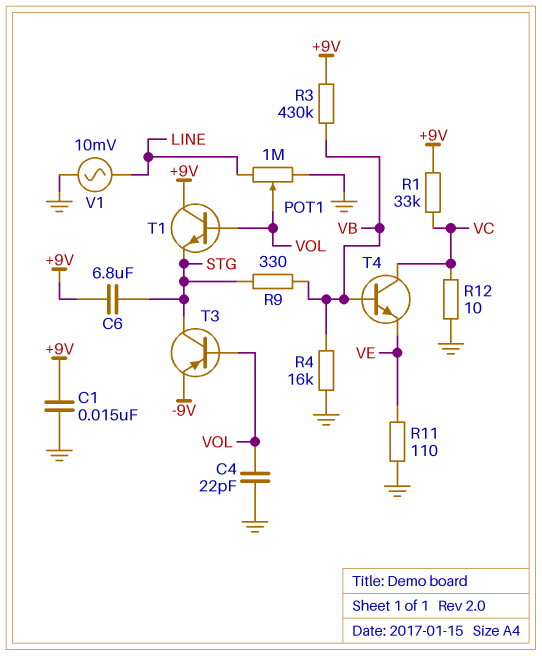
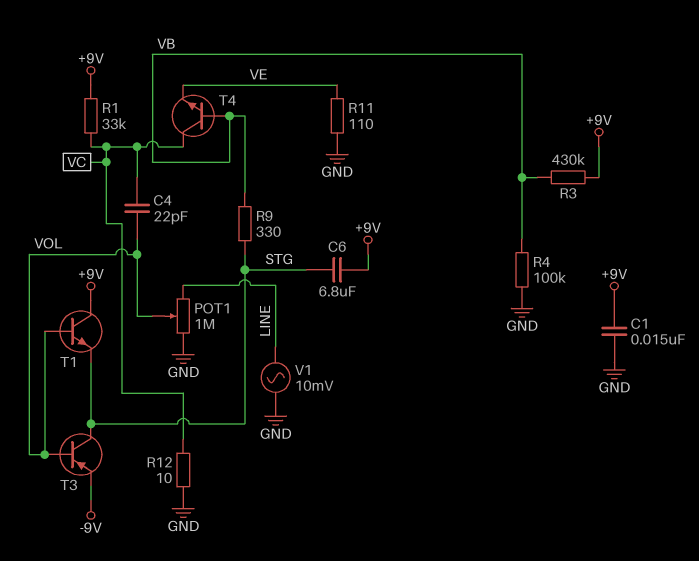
C4: 22pF (GND, VOL) -> 22pF (VC, VOL)
R4: 16k (GND, VB) -> 100k (GND, VB)

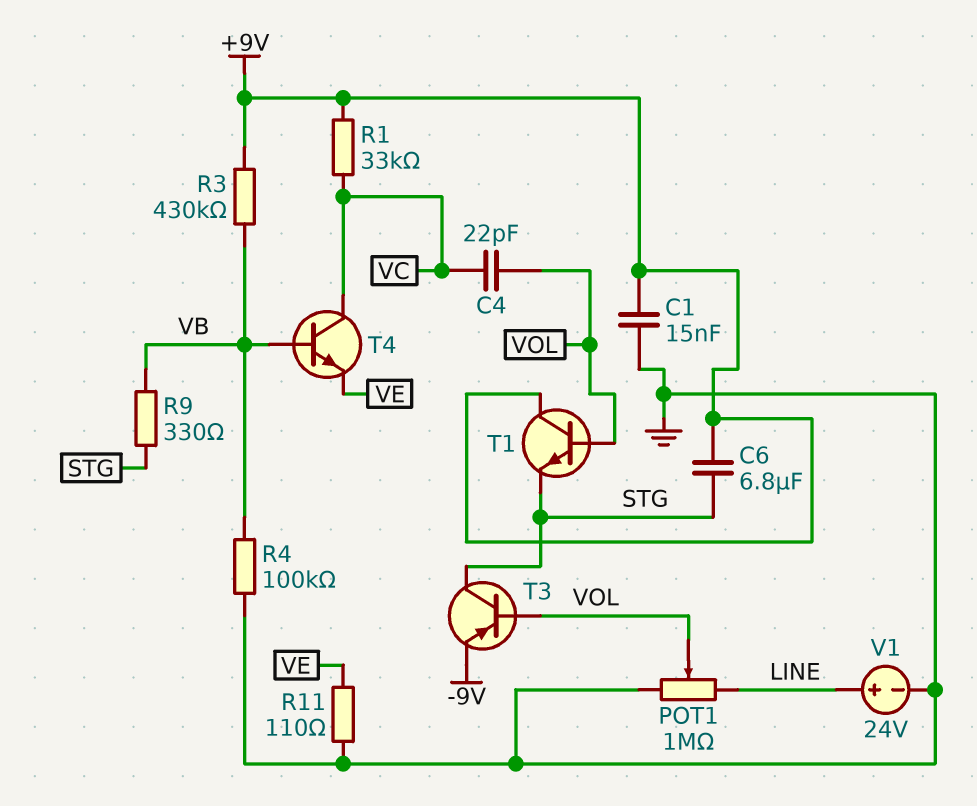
R12: 10 (GND, VC) -> none
V1: AC 10mV (GND, LINE) -> 24V (plus LINE, minus GND)

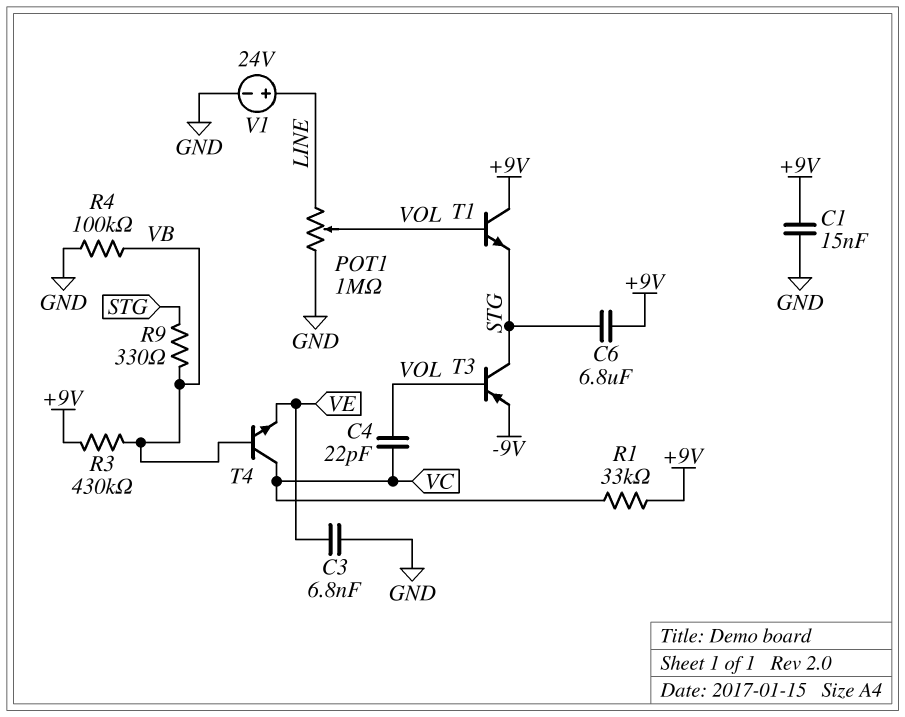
C3: none -> 6.8nF (GND, VE)
R11: 110 (GND, VE) -> none

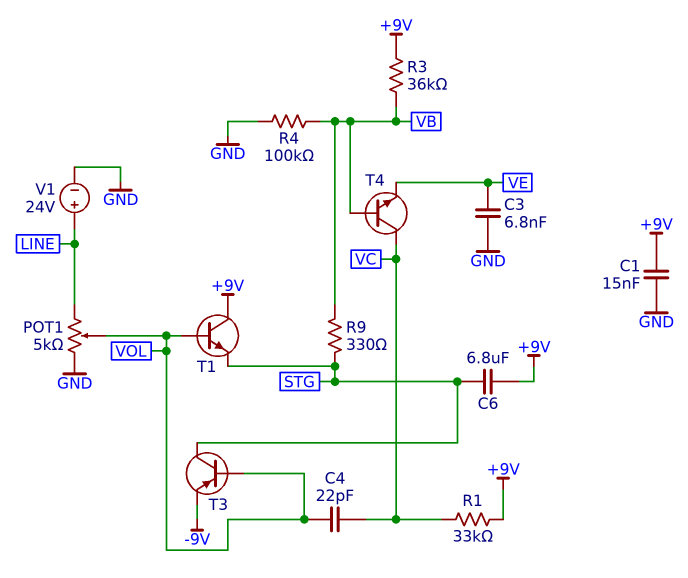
POT1: 1M (GND, LINE, wiper VOL) -> 5k (GND, LINE, wiper VOL)
R3: 430k (+9V, VB) -> 36k (+9V, VB)

